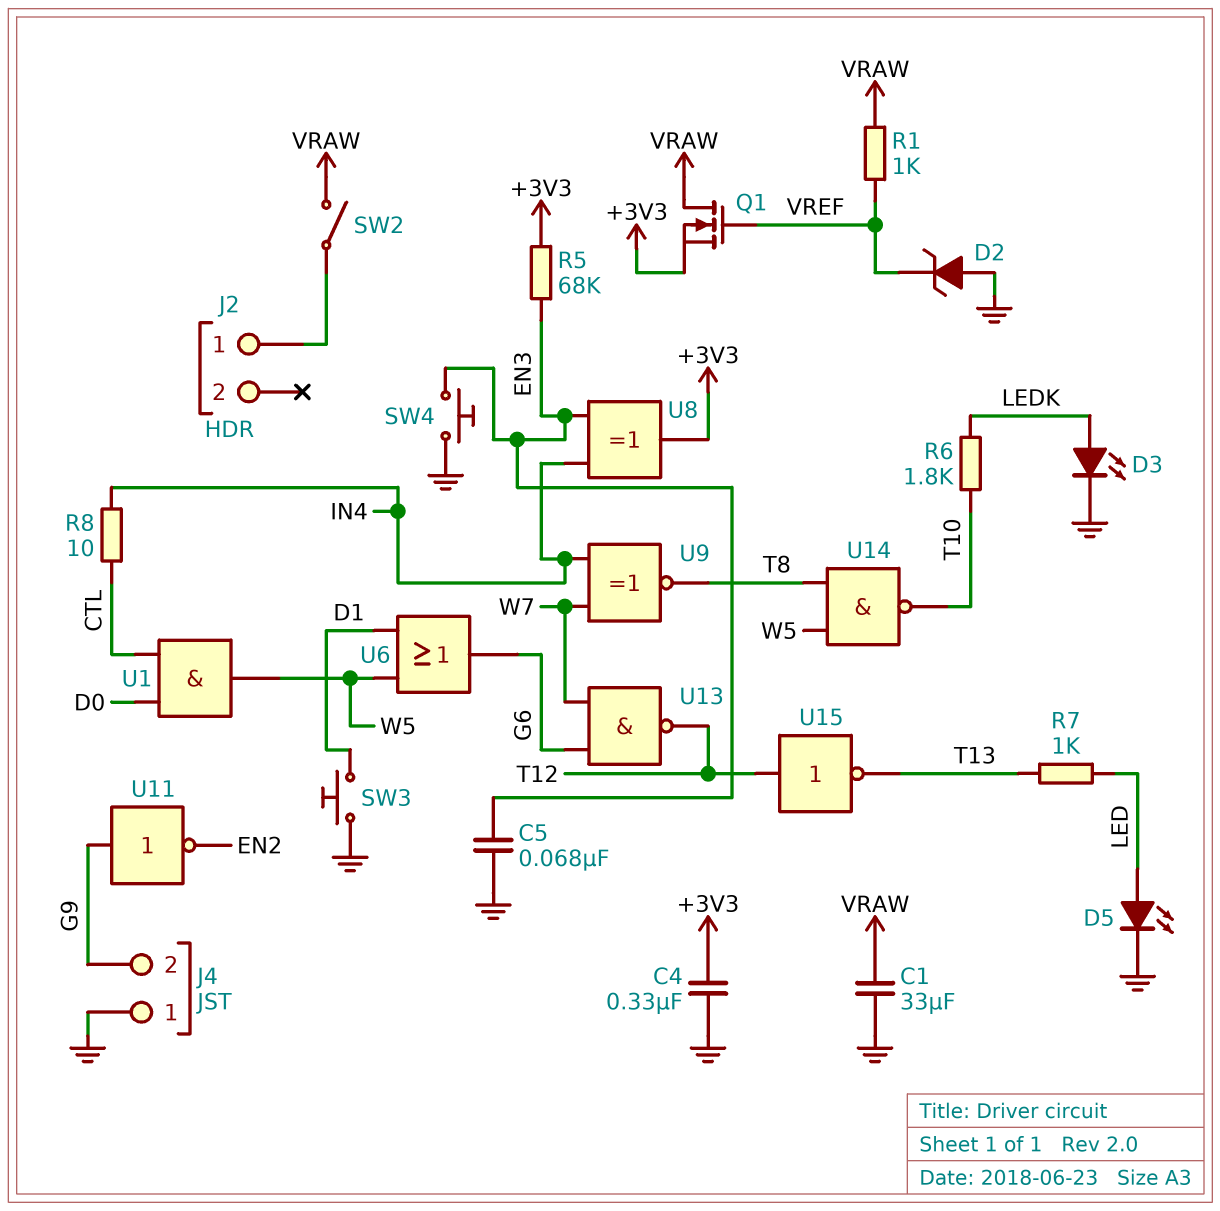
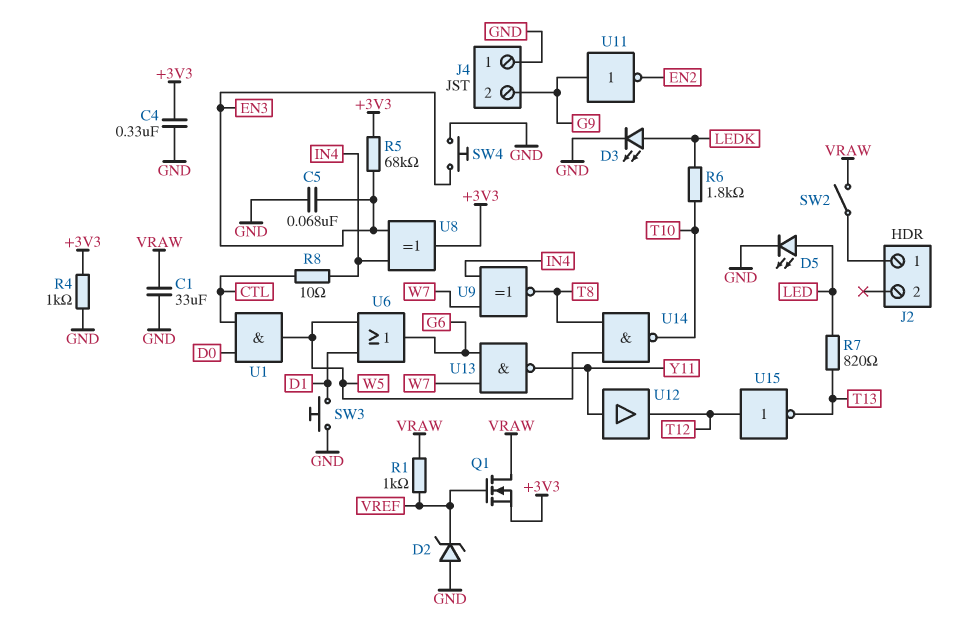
R4: none -> 1k (+3V3, GND)
R7: 1k (LED, T13) -> 820 (LED, T13)
U12: none -> buffer (in Y11, out T12)
U13: NAND (in G6, in W7, out T12) -> NAND (in G6, in W7, out Y11)

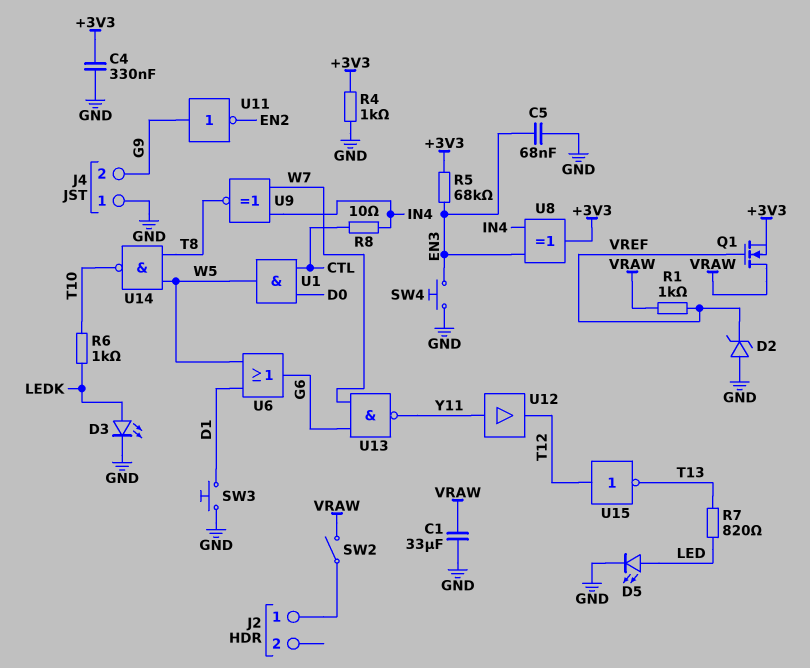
R6: 1.8k (LEDK, T10) -> 1k (LEDK, T10)

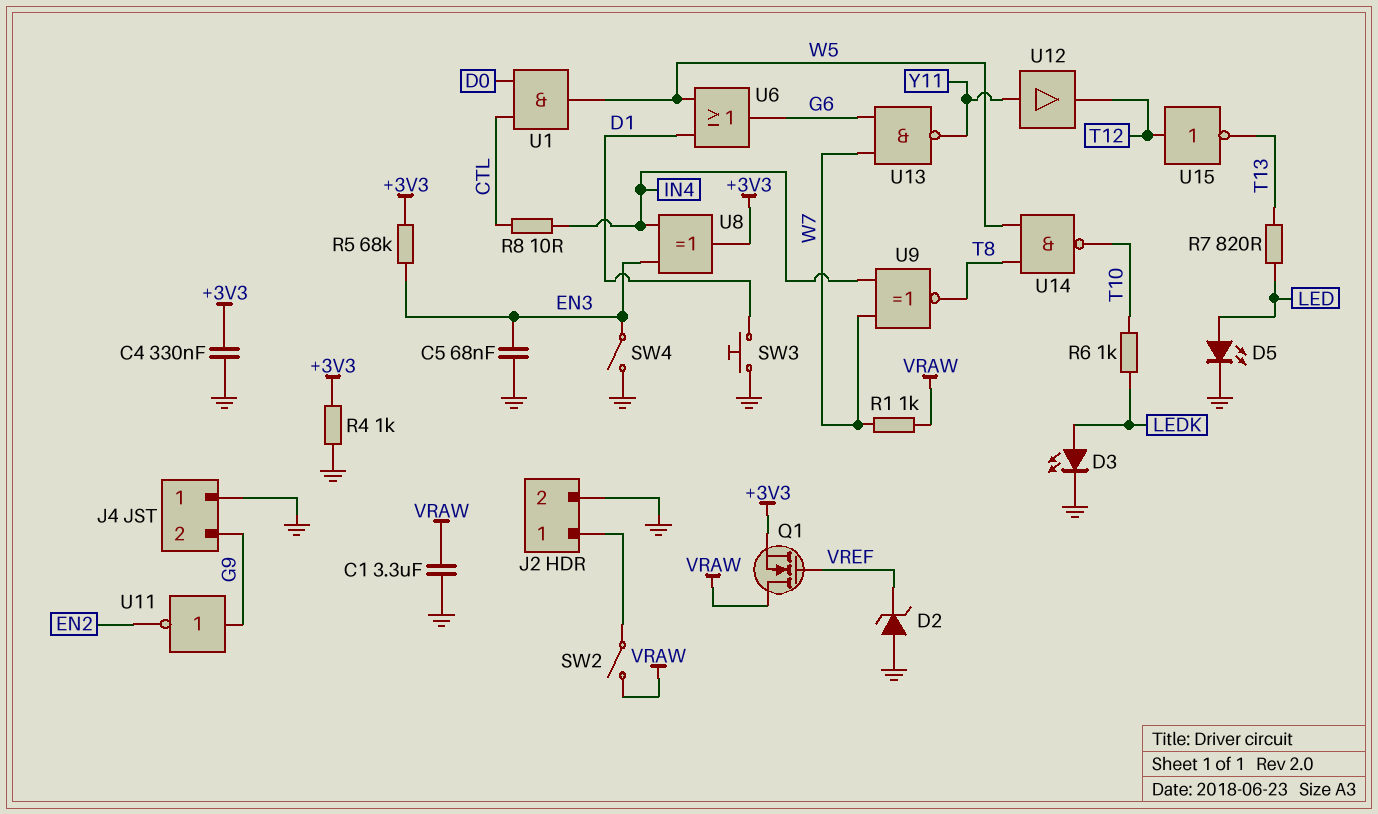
C1: 33uF (GND, VRAW) -> 3.3uF (GND, VRAW)
J2 pin 2: none -> GND
R1: 1k (VRAW, VREF) -> 1k (VRAW, W7)
SW4: button (EN3, GND) -> switch (EN3, GND)

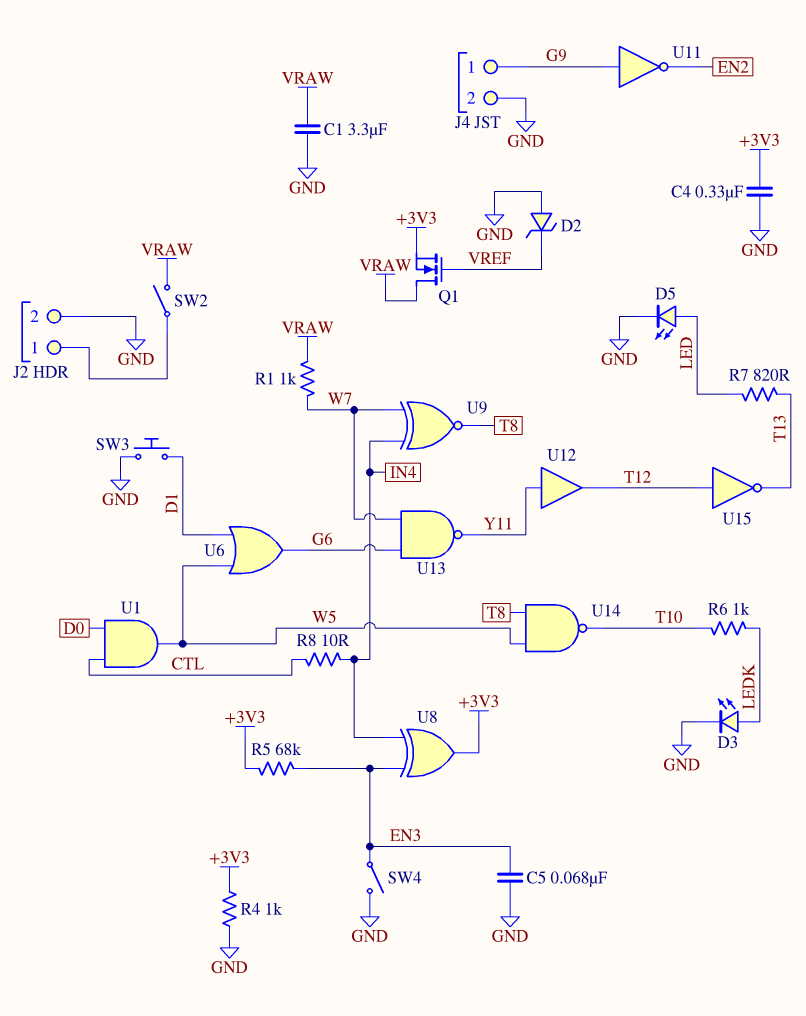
J4 pin 1: GND -> G9
J4 pin 2: G9 -> GND

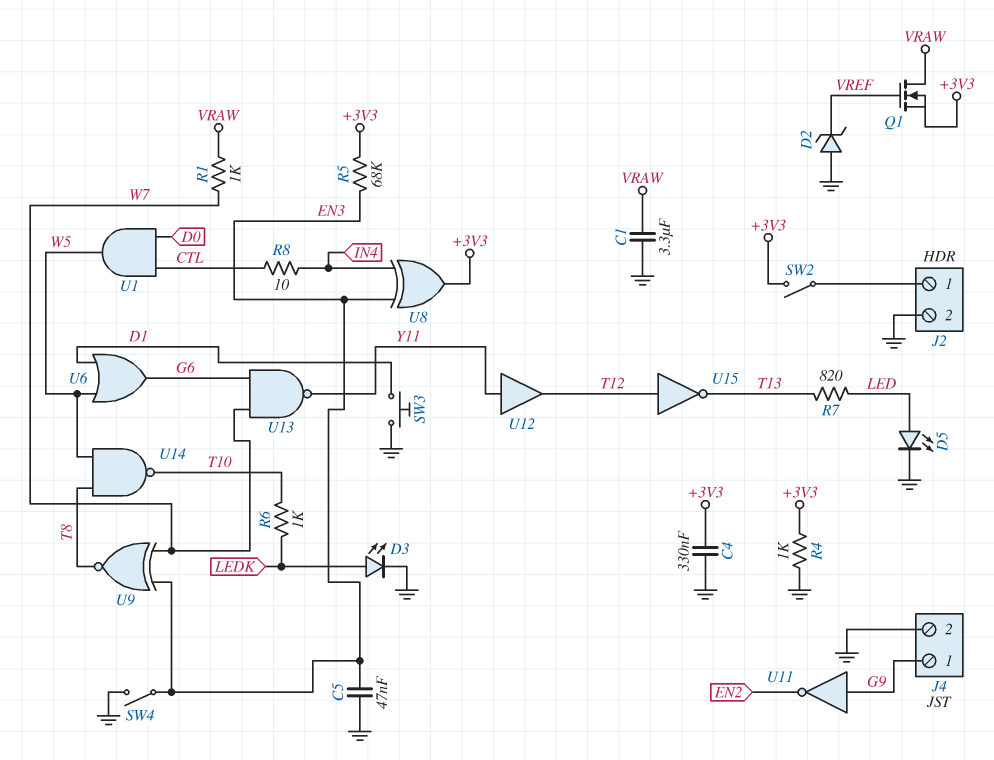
C5: 68nF (EN3, GND) -> 47nF (EN3, GND)
SW2: switch (J2/1, VRAW) -> switch (+3V3, J2/1)
U9: XNOR (in IN4, in W7, out T8) -> XNOR (in EN3, in W7, out T8)

